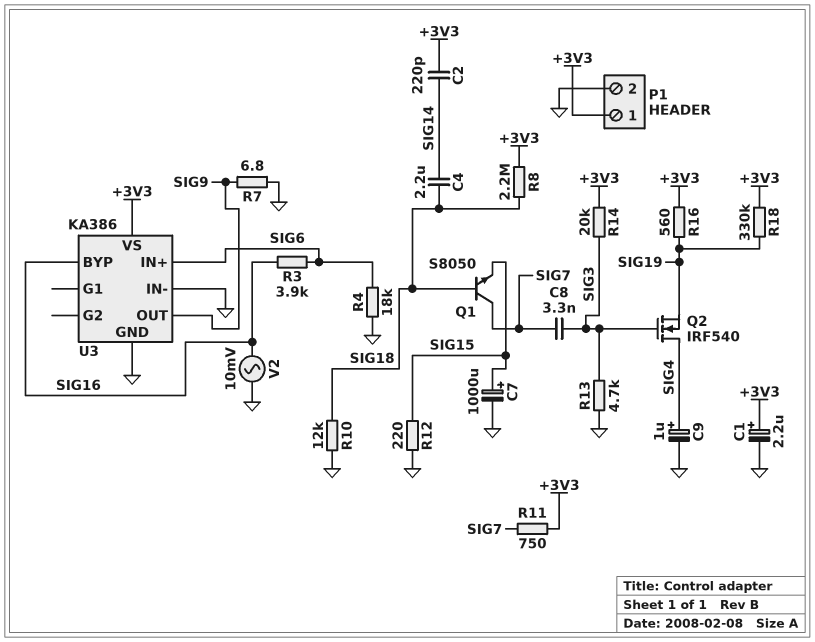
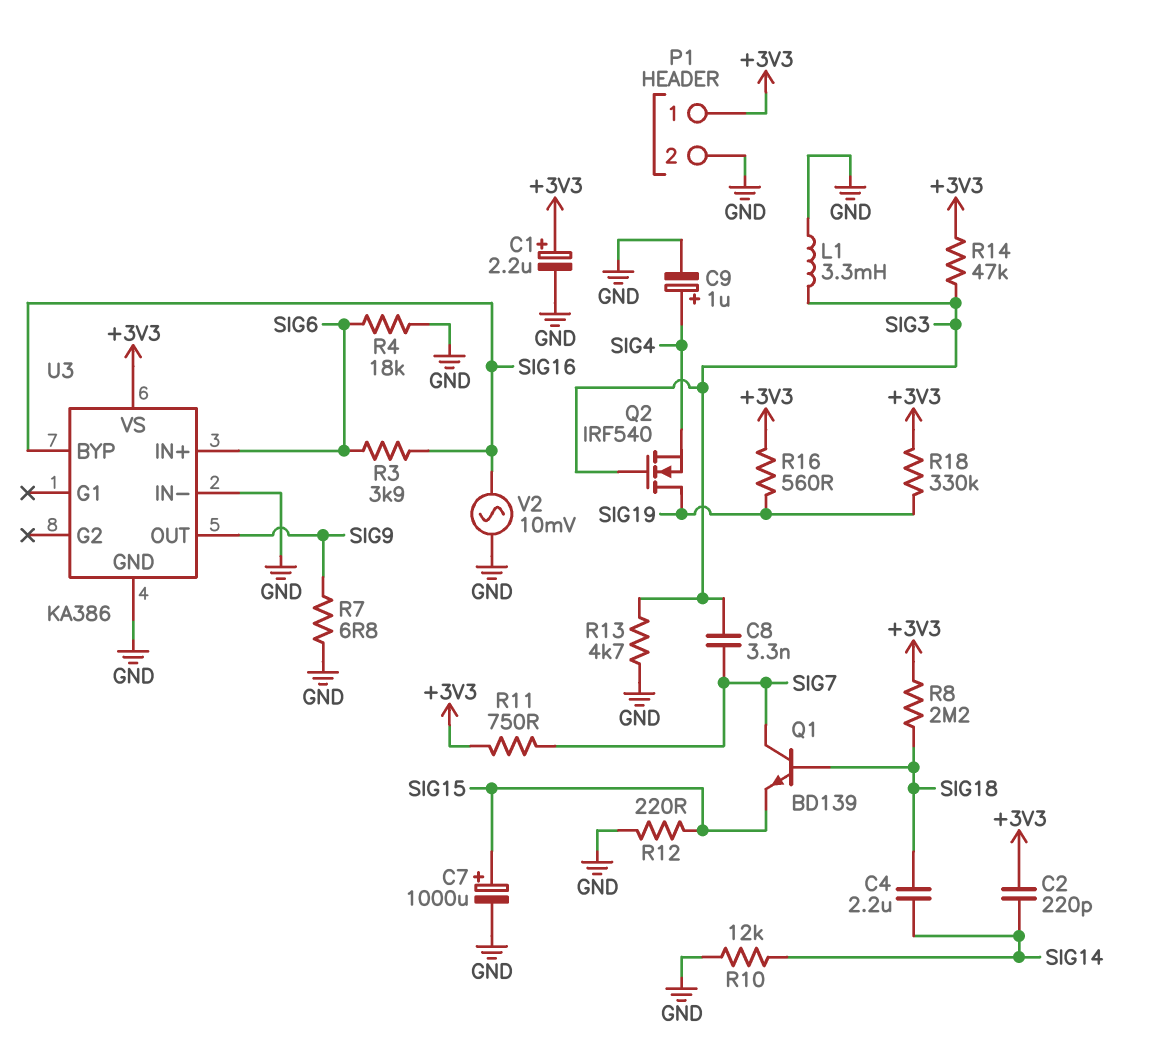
L1: none -> 3.3mH (GND, SIG3)
Q1: NPN S8050 (B SIG18, C SIG7, E SIG15) -> NPN BD139 (B SIG18, C SIG7, E SIG15)
Q2: NMOS IRF540 (G SIG3, D SIG4, S SIG19) -> NMOS IRF540 (G SIG3, D SIG19, S SIG4)
R10: 12k (GND, SIG18) -> 12k (GND, SIG14)
R14: 20k (+3V3, SIG3) -> 47k (+3V3, SIG3)

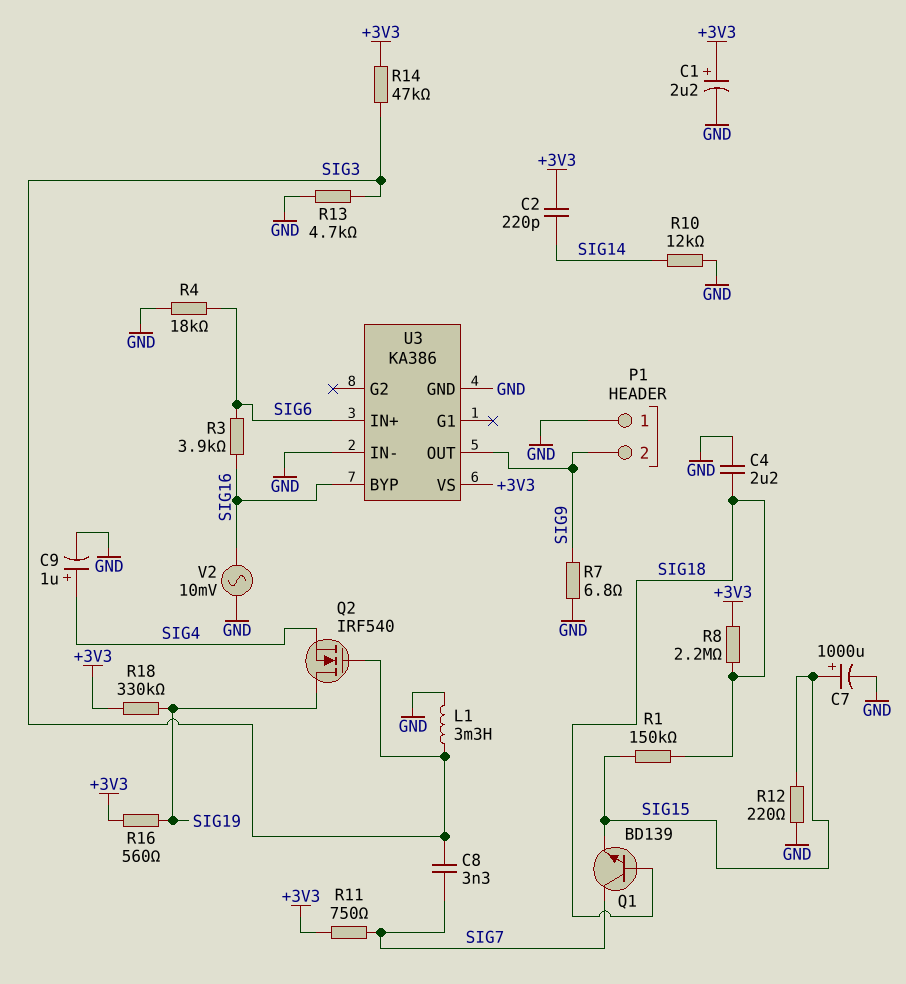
C4: 2.2uF (SIG14, SIG18) -> 2.2uF (GND, SIG18)
P1 pin 1: +3V3 -> GND
P1 pin 2: GND -> SIG9
R1: none -> 150k (SIG15, SIG18)

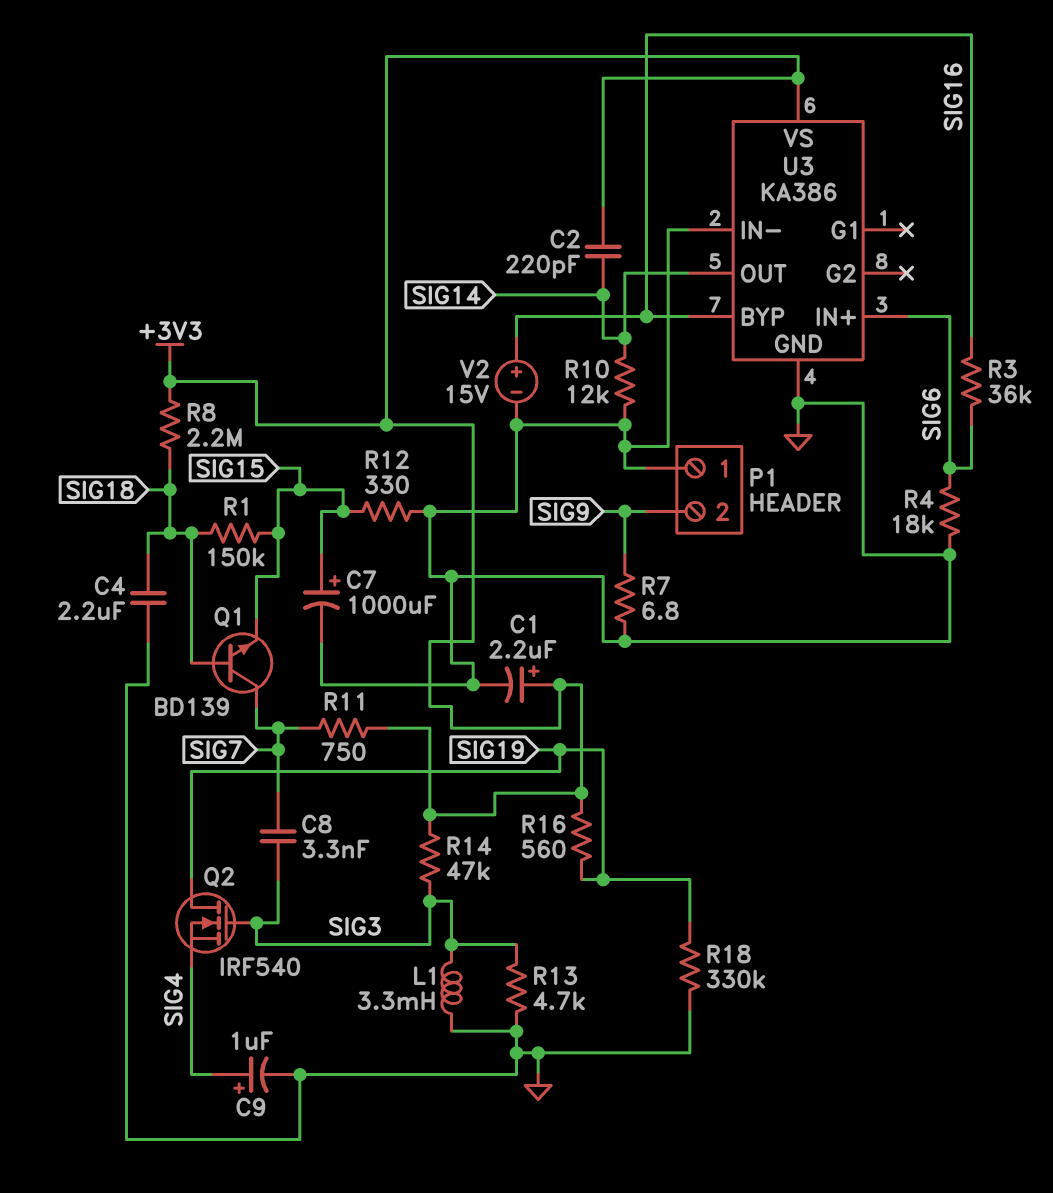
R3: 3.9k (SIG6, SIG16) -> 36k (SIG6, SIG16)
R12: 220 (GND, SIG15) -> 330 (GND, SIG15)
R18: 330k (+3V3, SIG19) -> 330k (GND, SIG19)
U3 pin OUT: SIG9 -> SIG14
V2: AC 10mV (GND, SIG16) -> 15V (plus SIG16, minus GND)

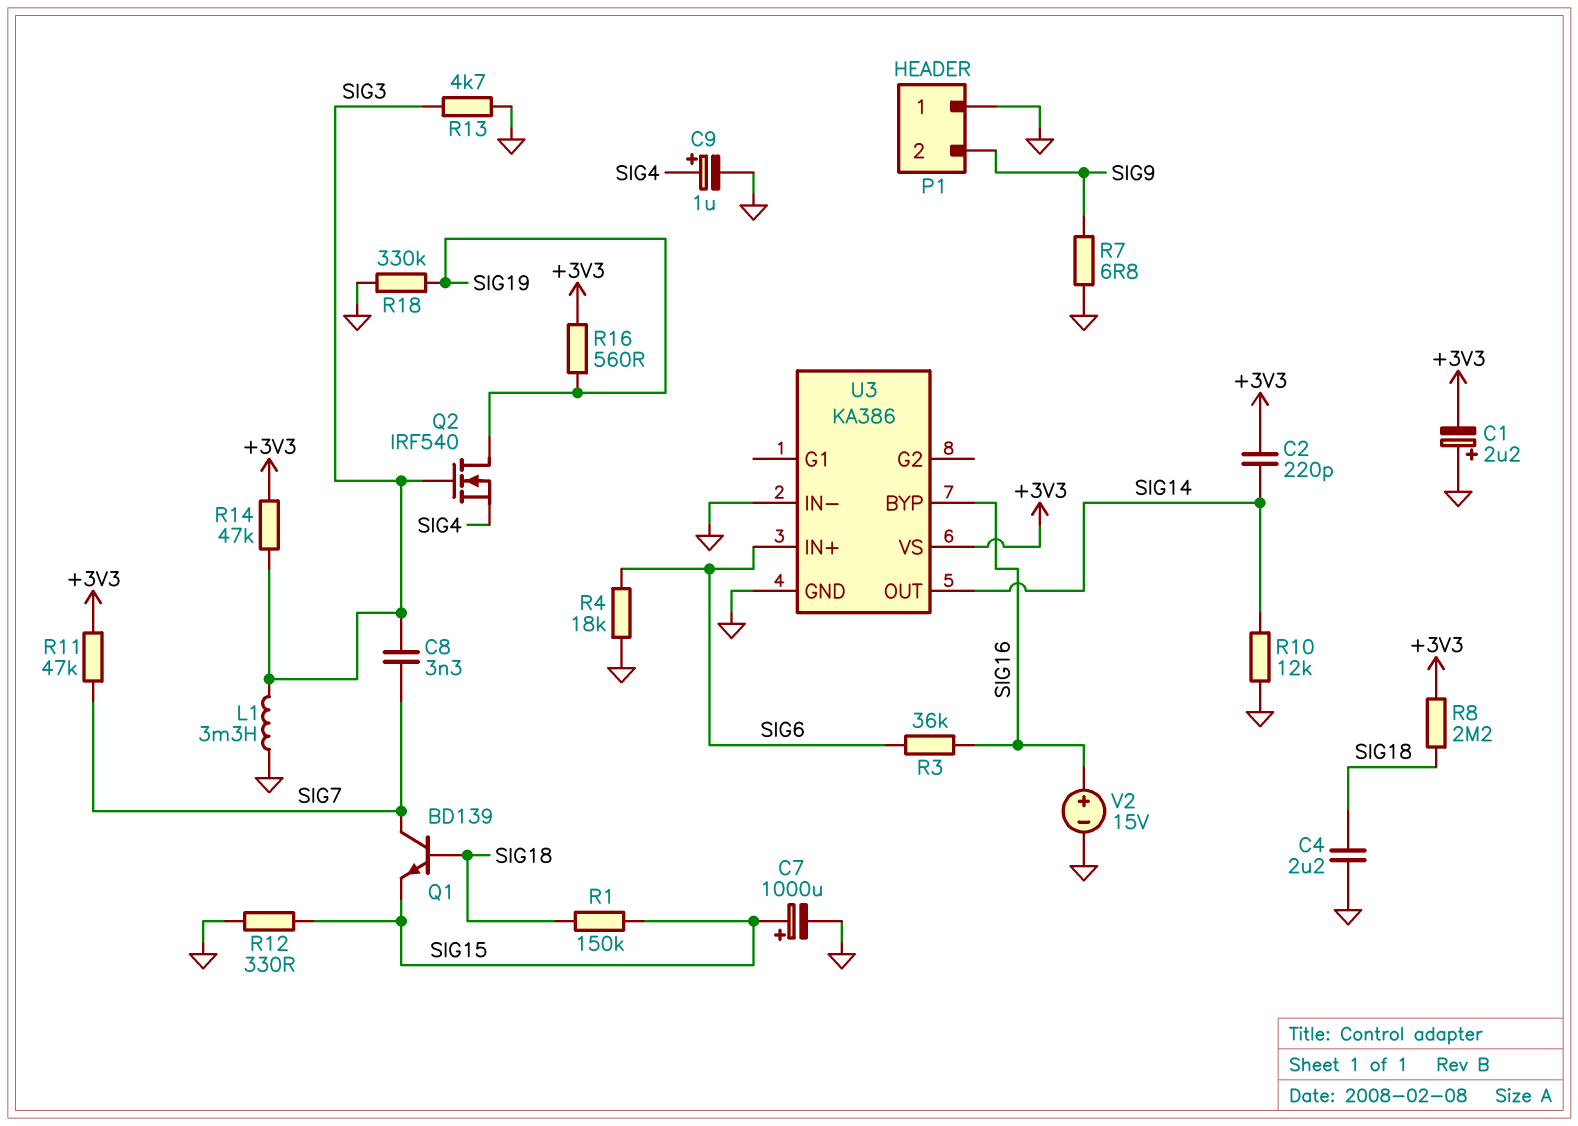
C1: 2.2uF (plus +3V3, minus GND) -> 2.2uF (plus GND, minus +3V3)
R11: 750 (+3V3, SIG7) -> 47k (+3V3, SIG7)

